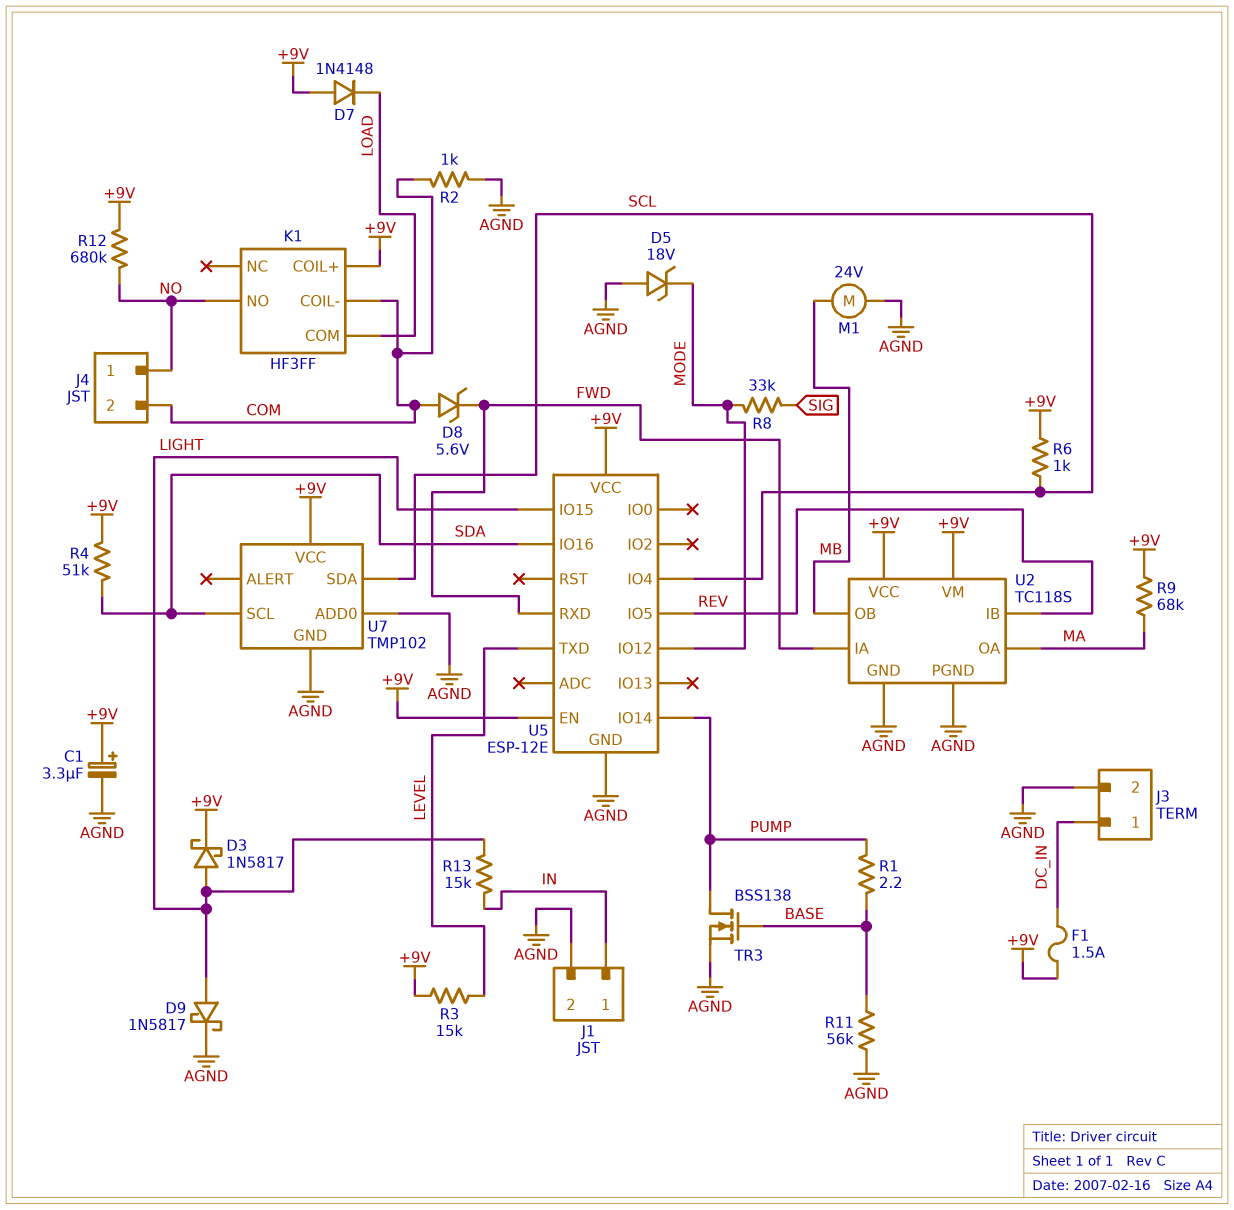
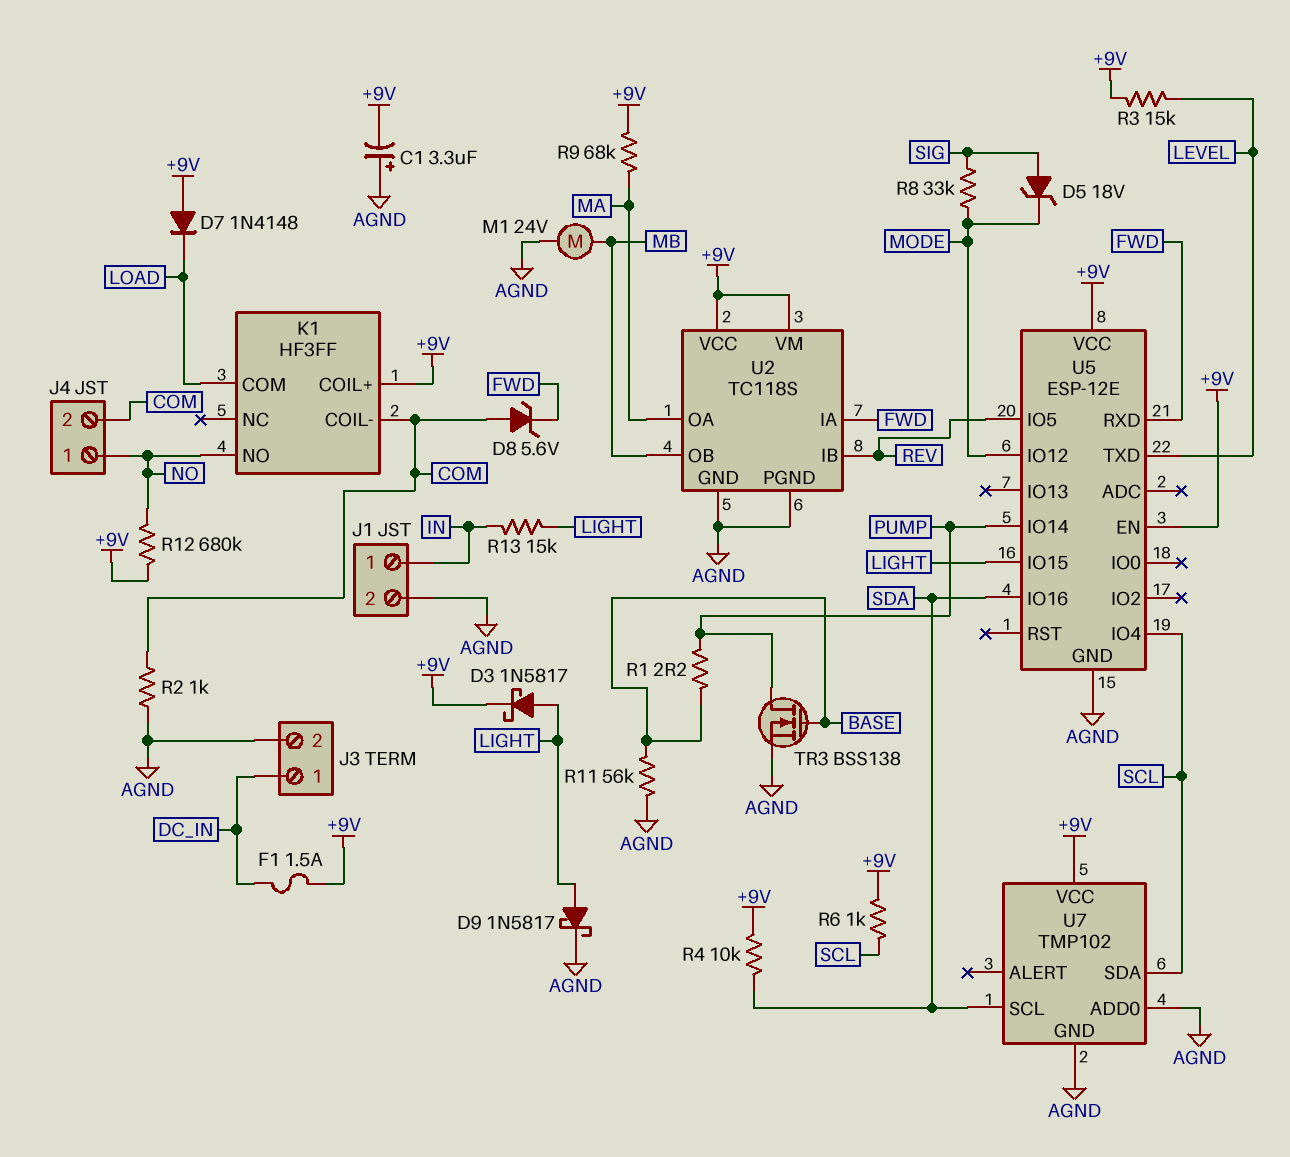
C1: 3.3uF (plus +9V, minus AGND) -> 3.3uF (plus AGND, minus +9V)
D5: zener 18V (A AGND, K MODE) -> zener 18V (A SIG, K MODE)
R4: 51k (+9V, SDA) -> 10k (+9V, SDA)

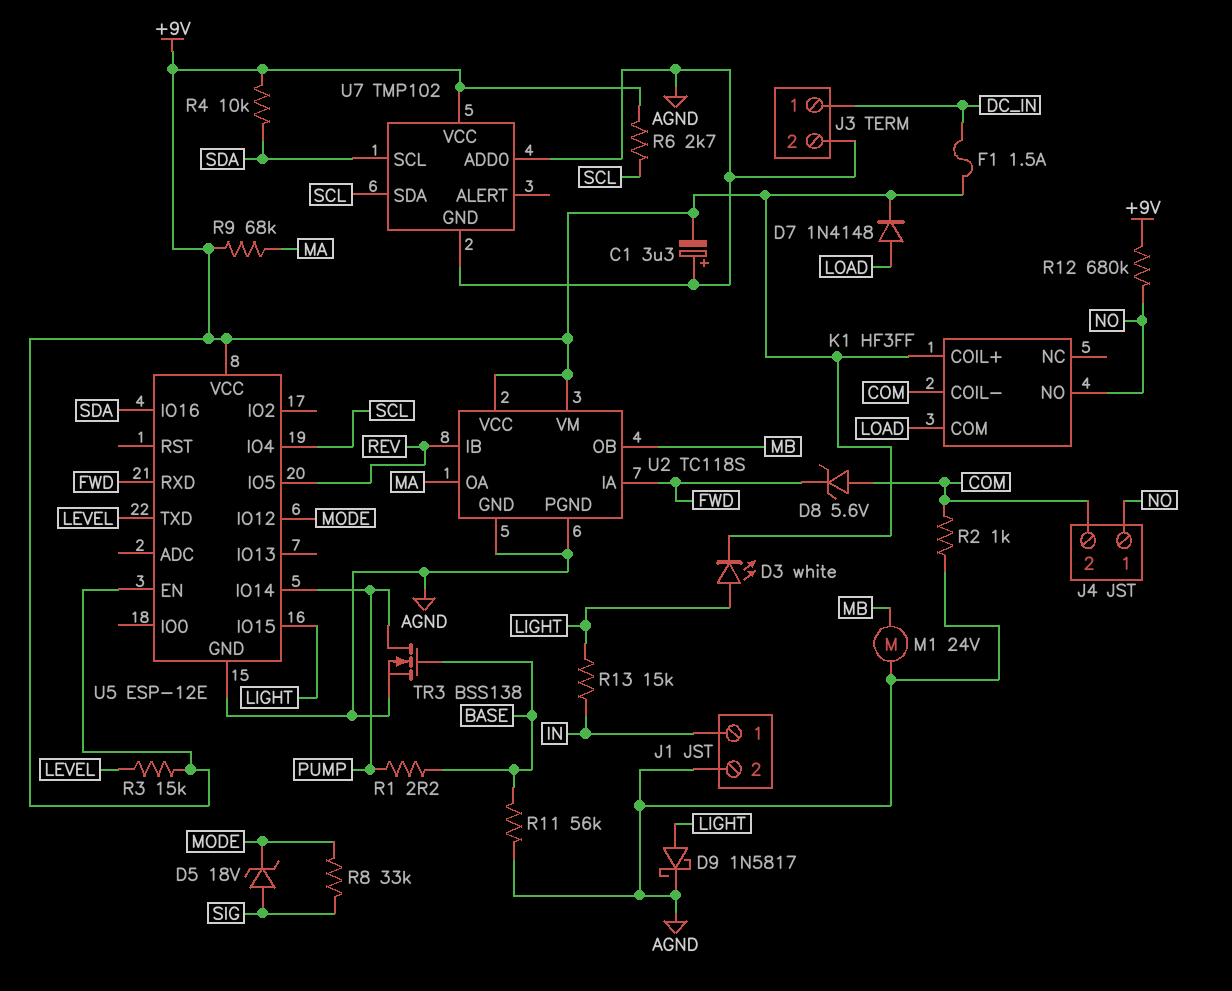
D3: schottky 1N5817 (A LIGHT, K +9V) -> LED white (A LIGHT, K +9V)
D7: diode 1N4148 (A +9V, K LOAD) -> diode 1N4148 (A LOAD, K +9V)
R6: 1k (+9V, SCL) -> 2.7k (+9V, SCL)

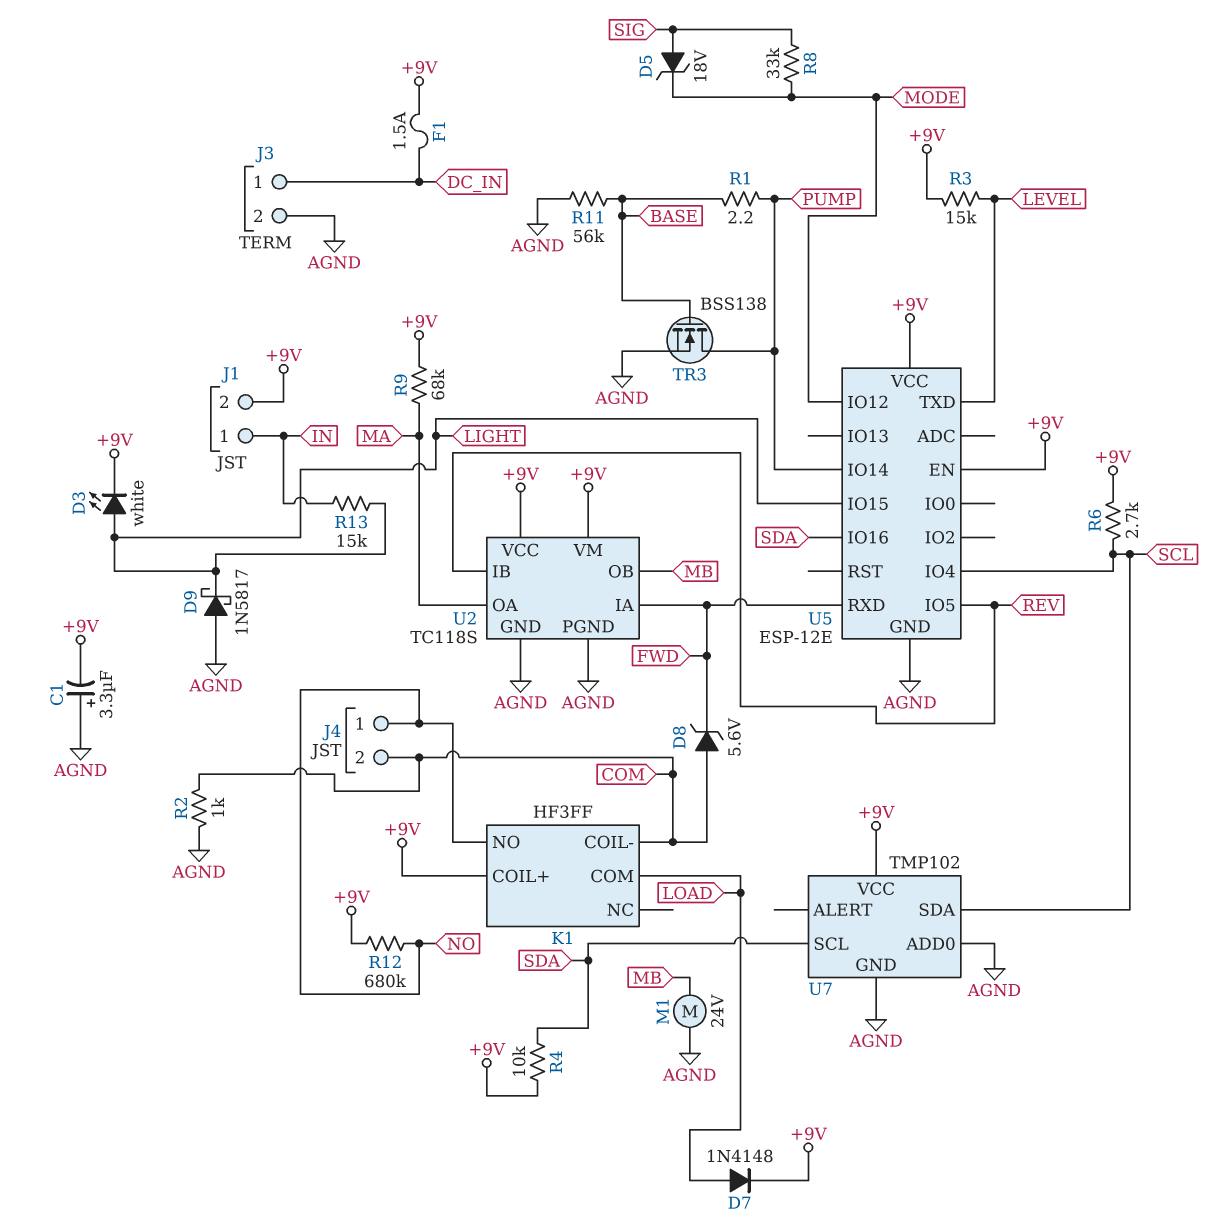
D9: schottky 1N5817 (A LIGHT, K AGND) -> schottky 1N5817 (A AGND, K LIGHT)
J1 pin 2: AGND -> +9V

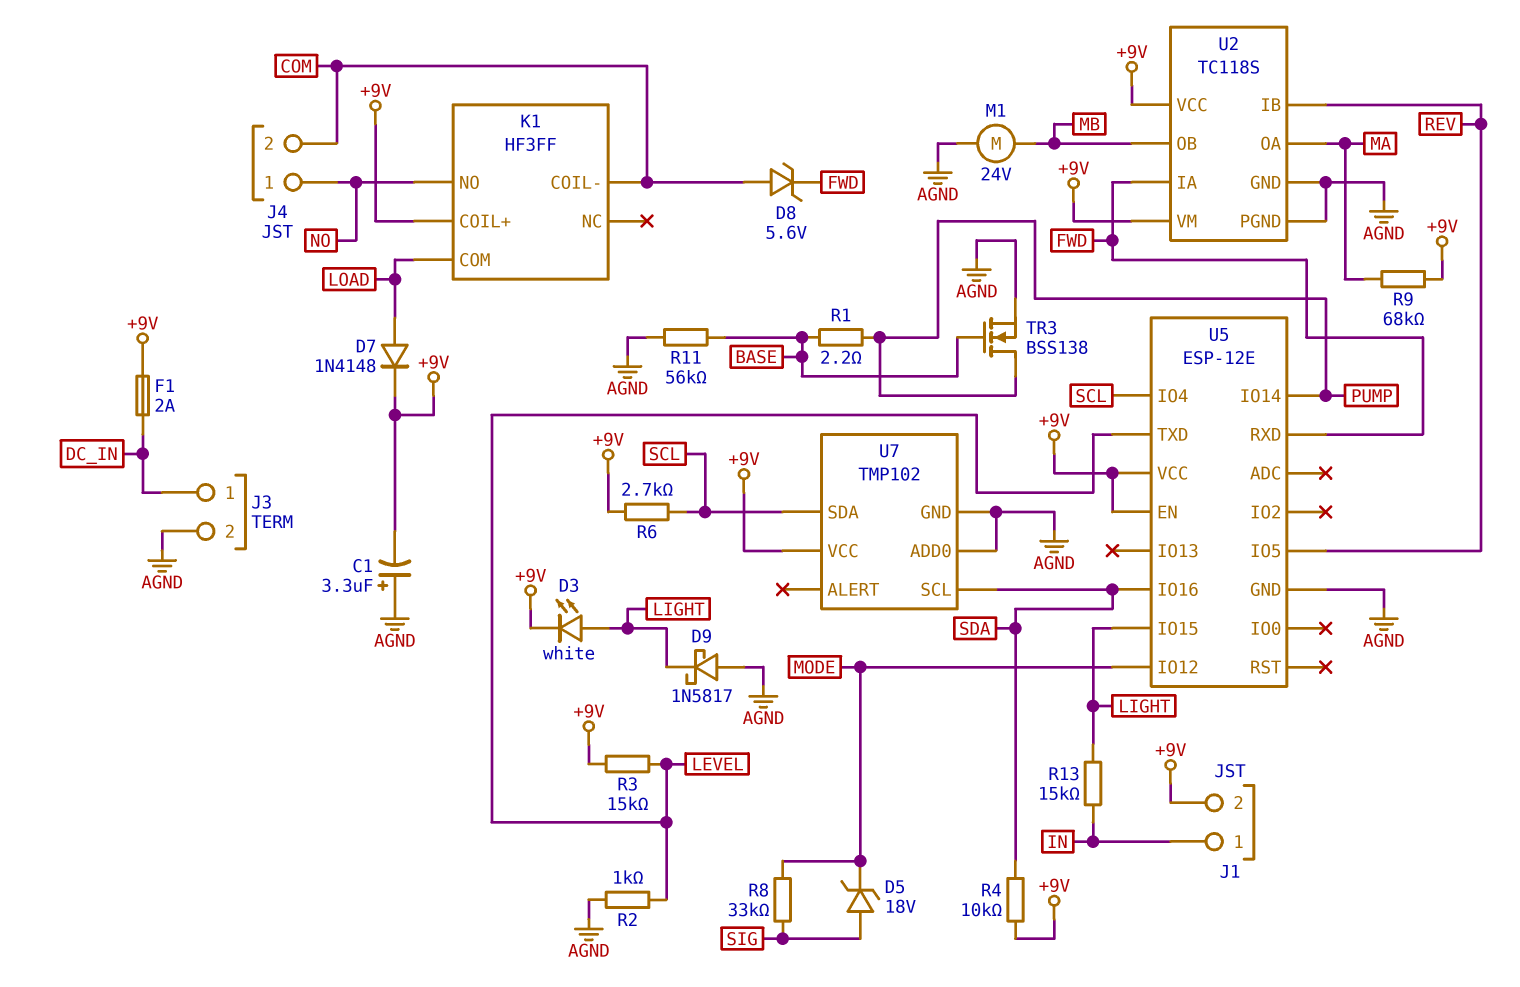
F1: 1.5A (+9V, DC_IN) -> 2A (+9V, DC_IN)
R2: 1k (AGND, COM) -> 1k (AGND, LEVEL)
R12: 680k (+9V, NO) -> none

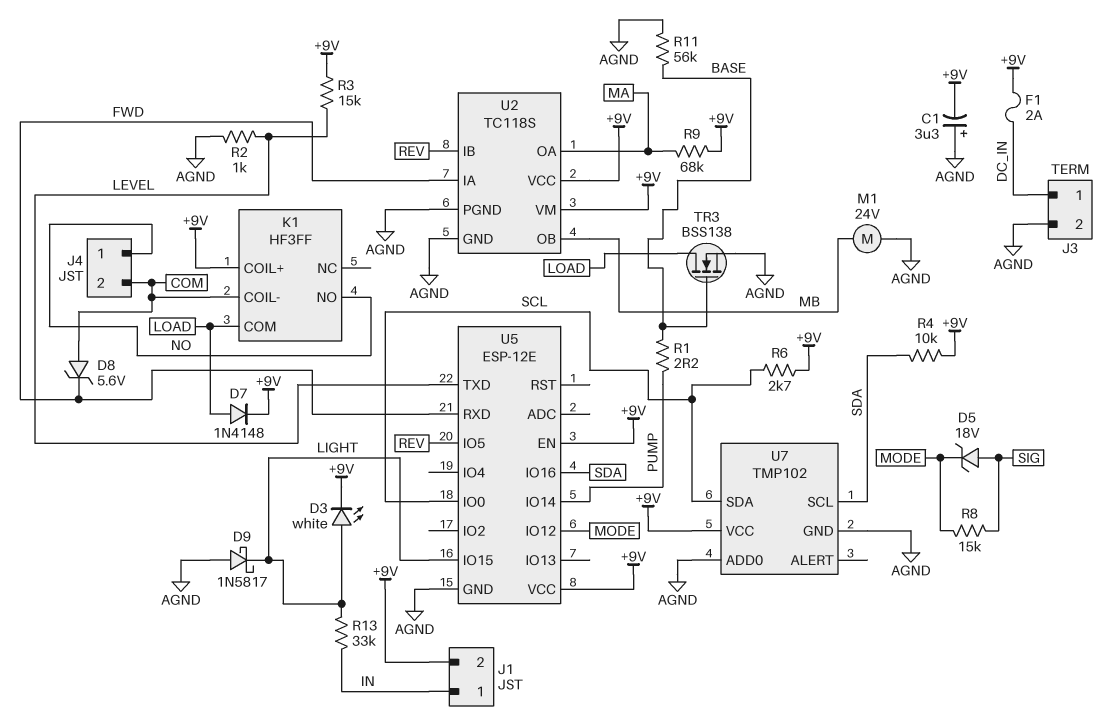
R8: 33k (MODE, SIG) -> 15k (MODE, SIG)
R13: 15k (IN, LIGHT) -> 33k (IN, LIGHT)
TR3: NMOS BSS138 (G BASE, D PUMP, S AGND) -> NMOS BSS138 (G BASE, D LOAD, S AGND)
U5 pin IO0: none -> SCL
U5 pin IO4: SCL -> none

